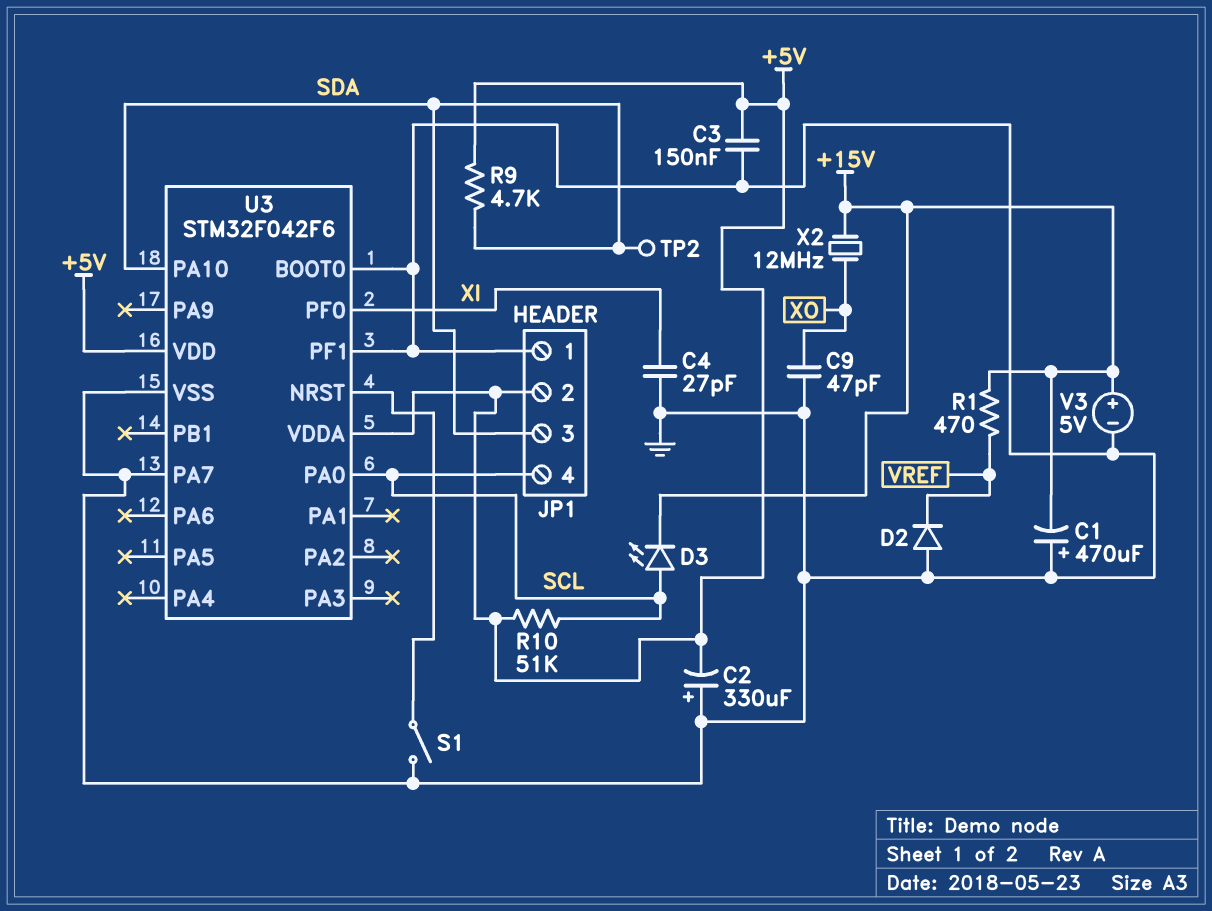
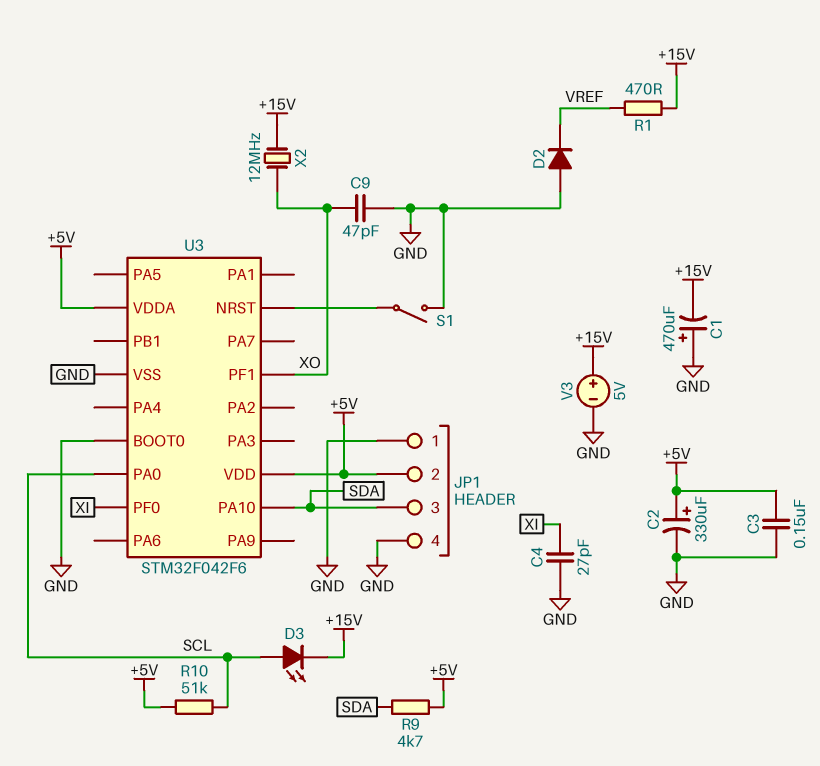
C2: 330uF (plus GND, minus +5V) -> 330uF (plus +5V, minus GND)
JP1 pin 4: SCL -> GND
TP2: test point (SDA) -> none
U3 pin PA7: GND -> none
U3 pin PF1: GND -> XO

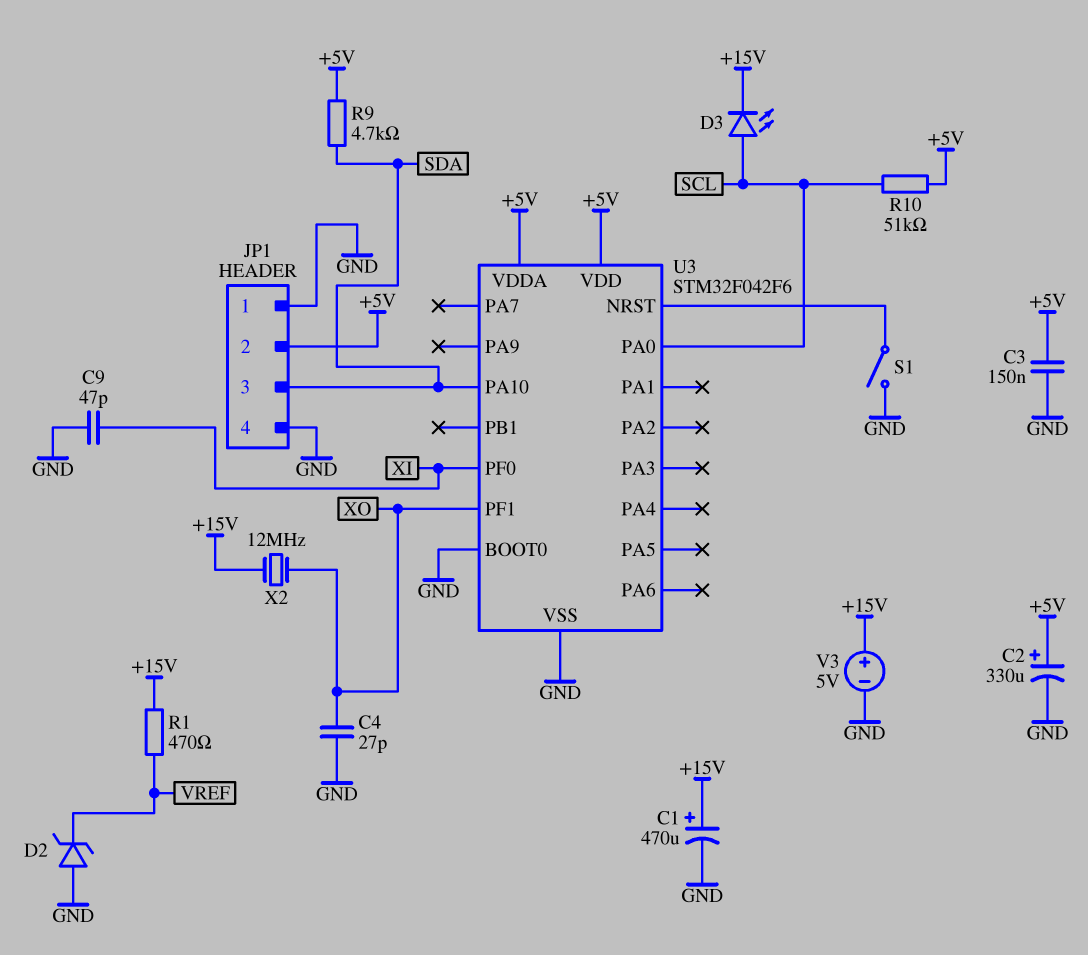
C1: 470uF (plus GND, minus +15V) -> 470uF (plus +15V, minus GND)
C4: 27pF (GND, XI) -> 27pF (GND, XO)
C9: 47pF (GND, XO) -> 47pF (GND, XI)
D2: diode (A GND, K VREF) -> zener (A GND, K VREF)

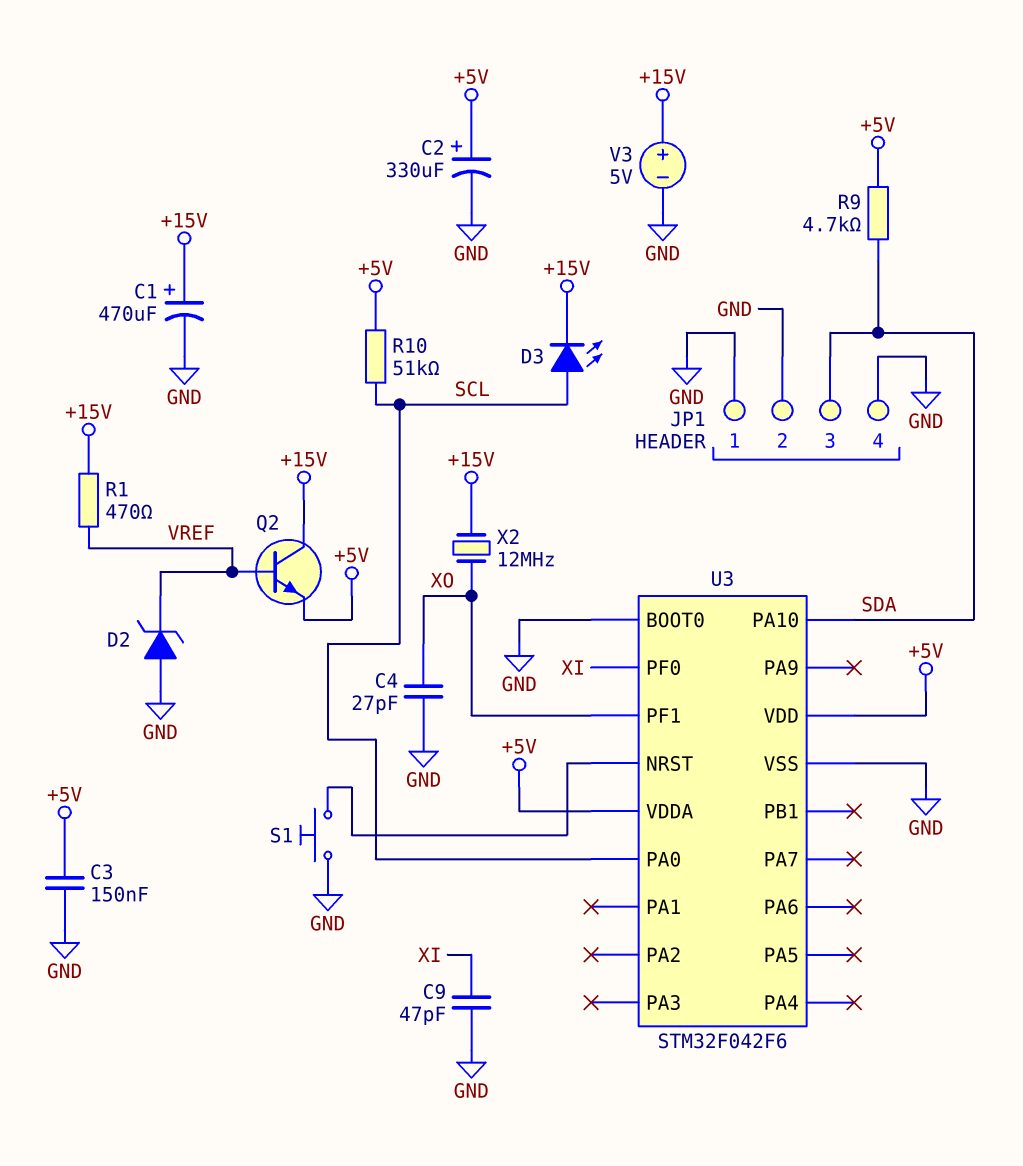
JP1 pin 2: +5V -> GND
Q2: none -> NPN (B VREF, C +15V, E +5V)
S1: switch (GND, U3/NRST) -> button (GND, U3/NRST)

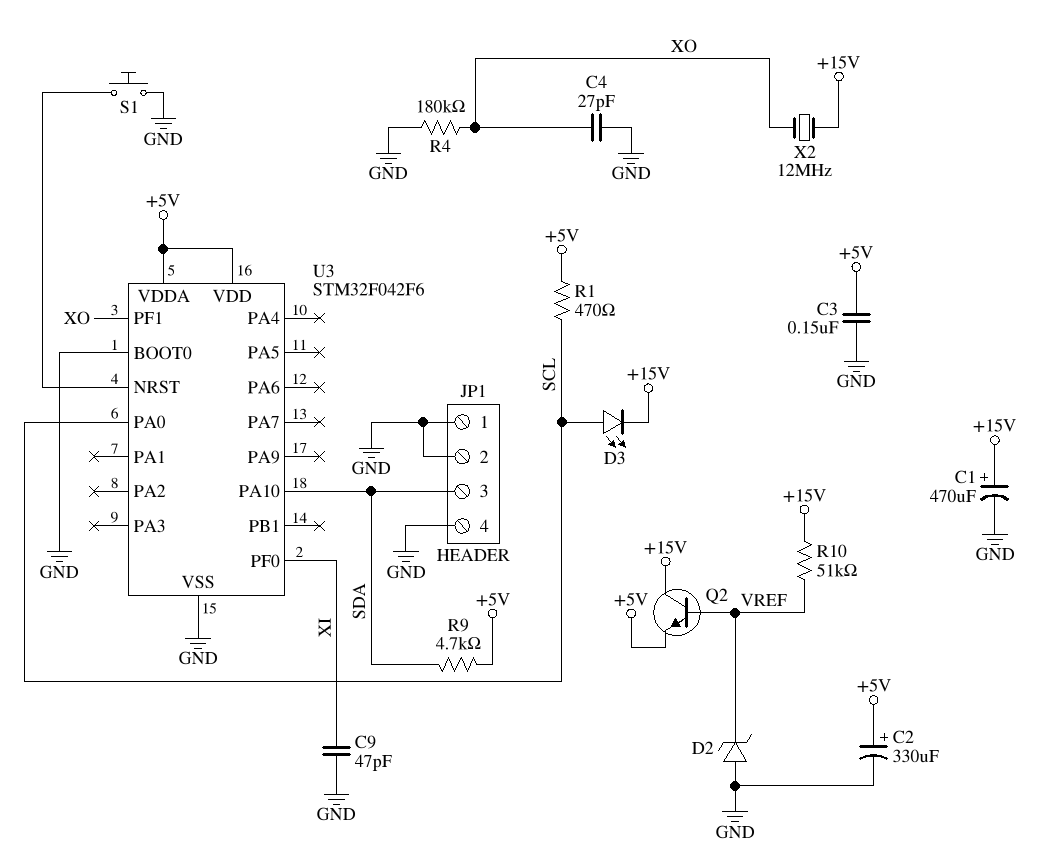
R1: 470 (+15V, VREF) -> 470 (+5V, SCL)
R4: none -> 180k (GND, XO)
R10: 51k (+5V, SCL) -> 51k (+15V, VREF)
V3: 5V (plus +15V, minus GND) -> none

